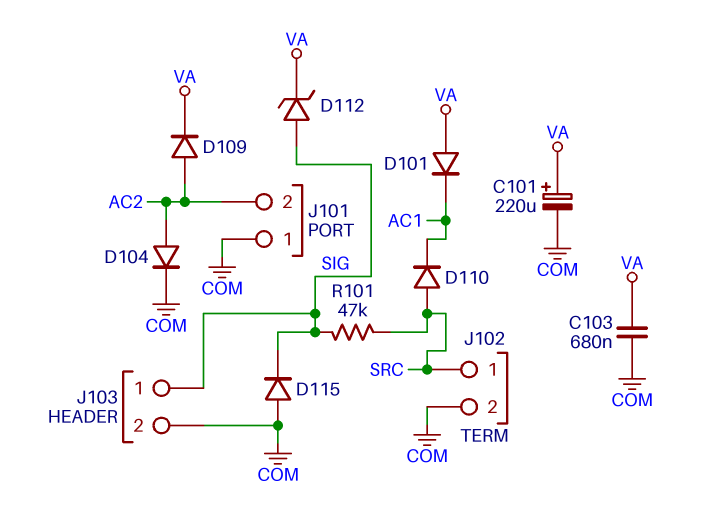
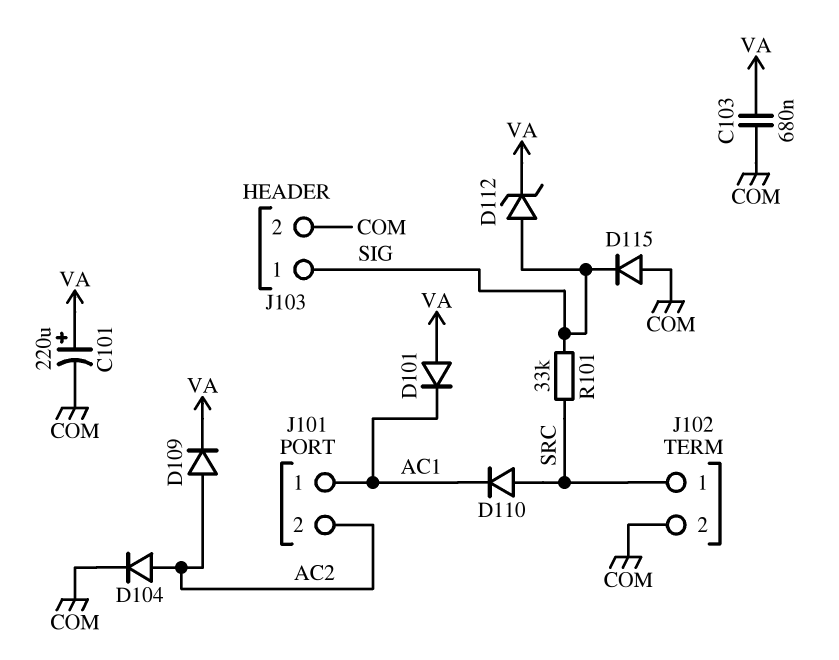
J101 pin 1: COM -> AC1
R101: 47k (SIG, SRC) -> 33k (SIG, SRC)

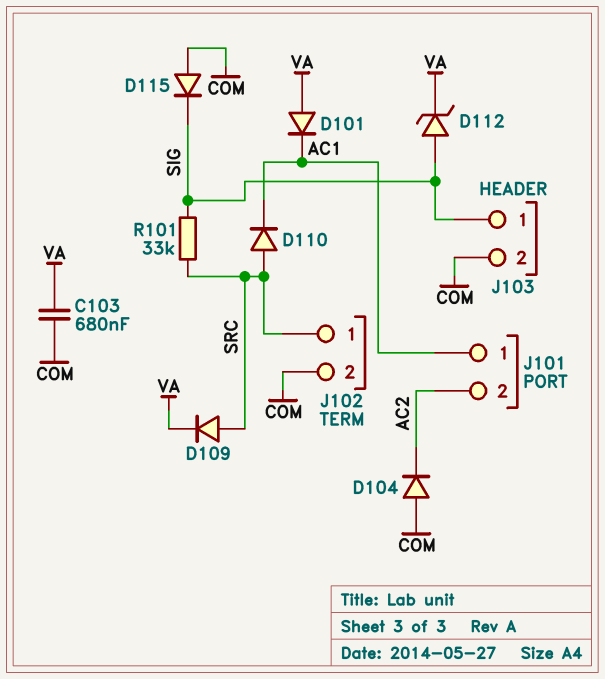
C101: 220uF (plus VA, minus COM) -> none
D104: diode (A AC2, K COM) -> diode (A COM, K AC2)
D109: diode (A AC2, K VA) -> diode (A SRC, K VA)

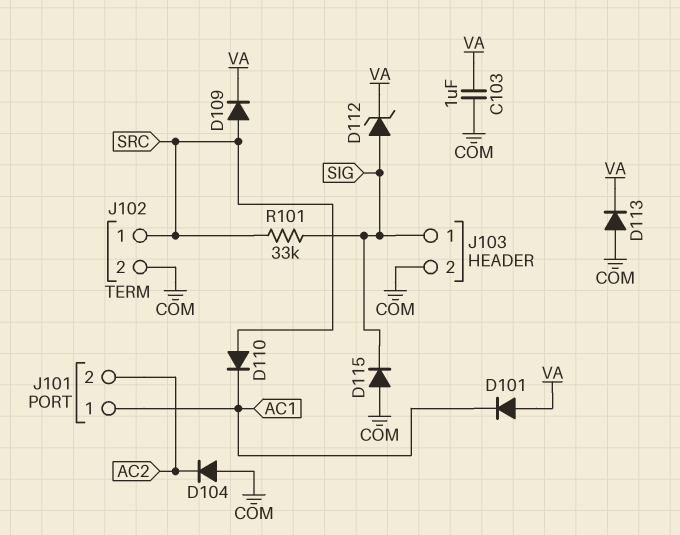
C103: 680nF (COM, VA) -> 1uF (COM, VA)
D113: none -> diode (A COM, K VA)

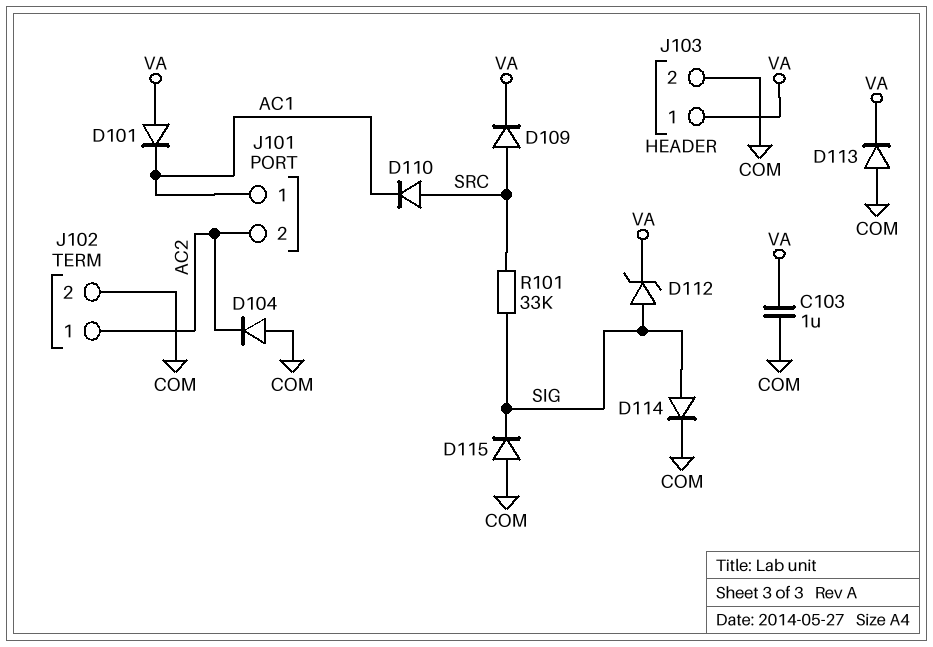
D114: none -> diode (A SIG, K COM)
J102 pin 1: SRC -> AC2
J103 pin 1: SIG -> VA

